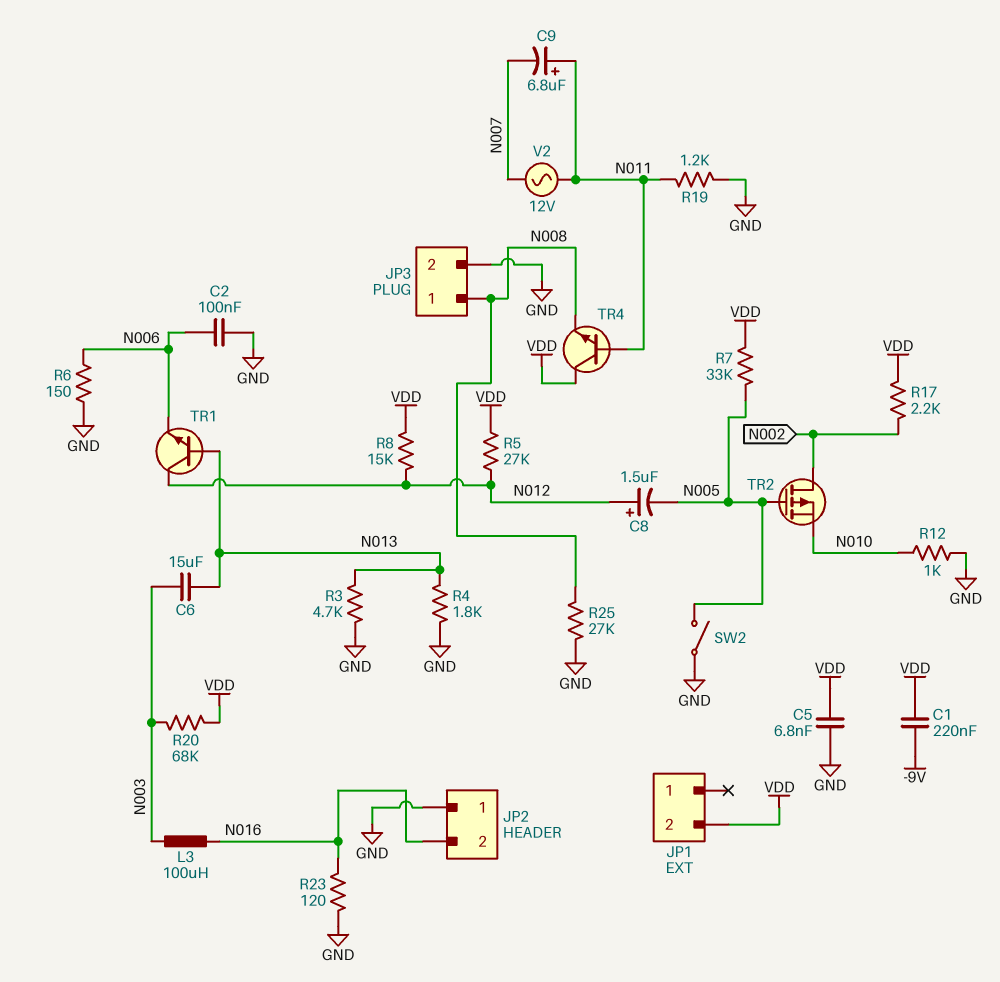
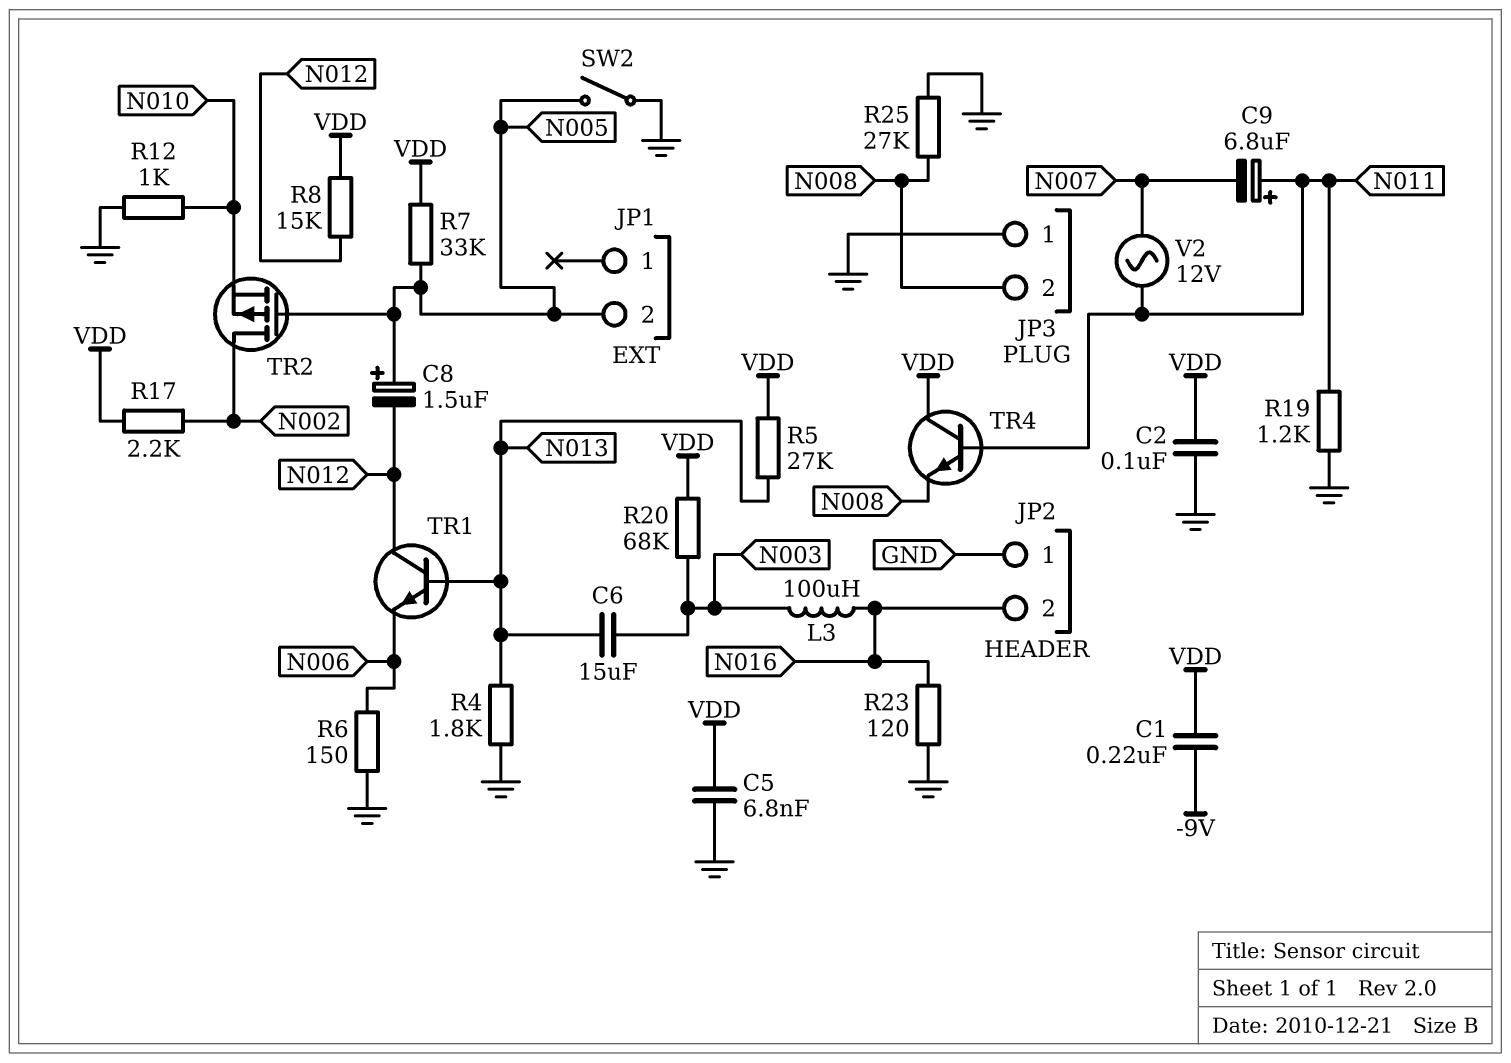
C2: 100nF (GND, N006) -> 100nF (GND, VDD)
C8: 1.5uF (plus N012, minus N005) -> 1.5uF (plus N005, minus N012)
JP1 pin 2: VDD -> N005
JP3 pin 1: N008 -> GND
JP3 pin 2: GND -> N008
R3: 4.7k (GND, N013) -> none
R5: 27k (N012, VDD) -> 27k (N013, VDD)

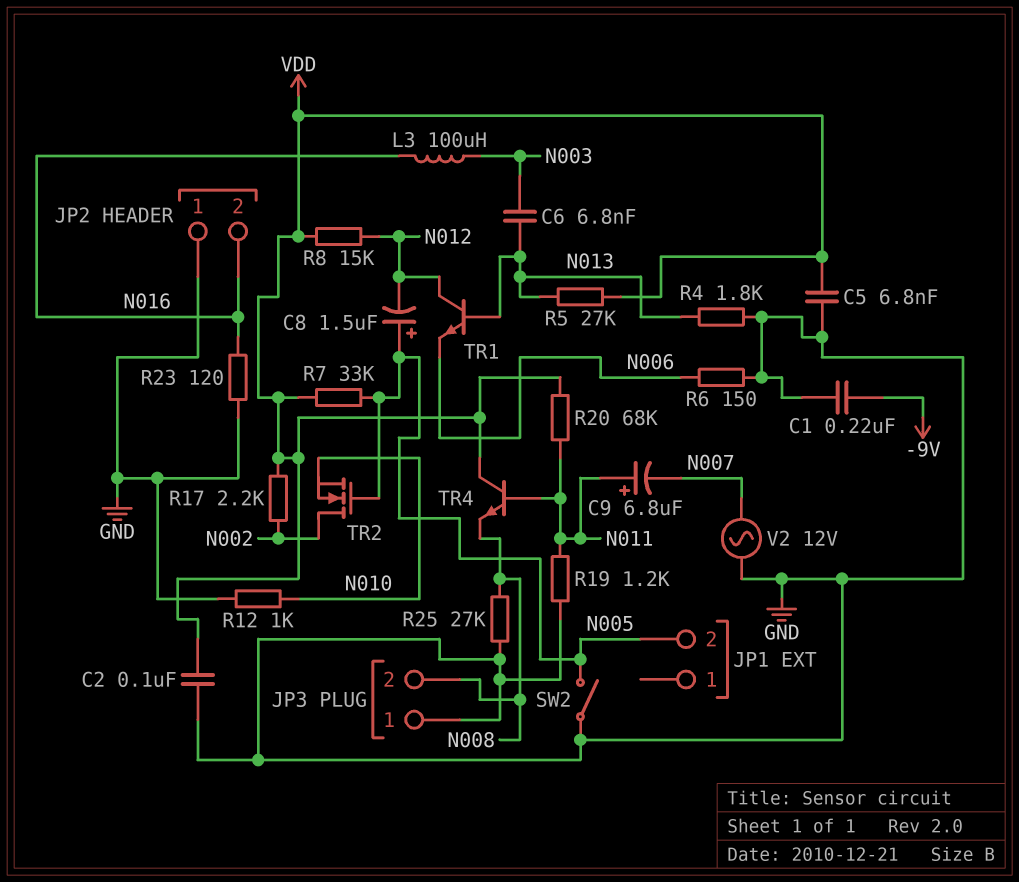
C1: 220nF (-9V, VDD) -> 220nF (-9V, GND)
C6: 15uF (N003, N013) -> 6.8nF (N003, N013)
R20: 68k (N003, VDD) -> 68k (N011, VDD)
TR2: PMOS (G N005, D N002, S N010) -> NMOS (G N005, D N002, S N010)
V2: AC 12V (N007, N011) -> AC 12V (GND, N007)

